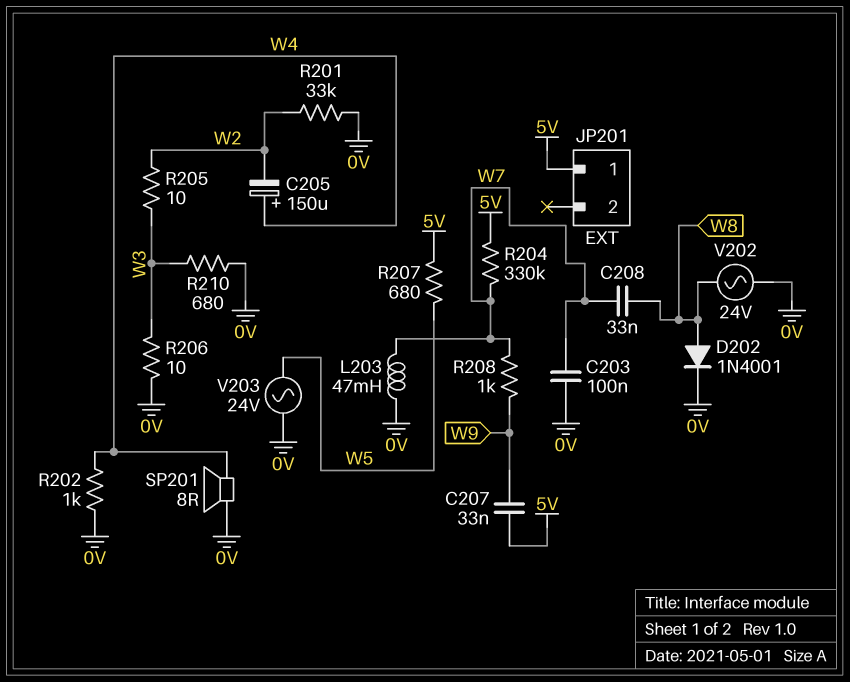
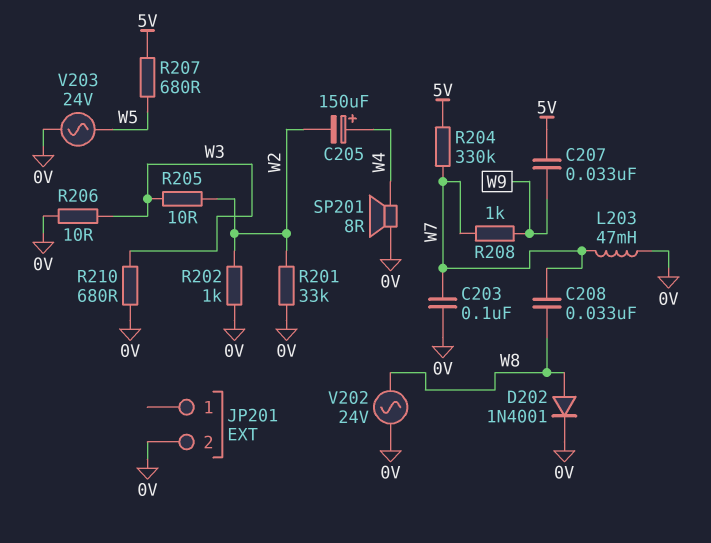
JP201 pin 1: 5V -> none
JP201 pin 2: none -> 0V
R202: 1k (0V, W4) -> 1k (0V, W2)

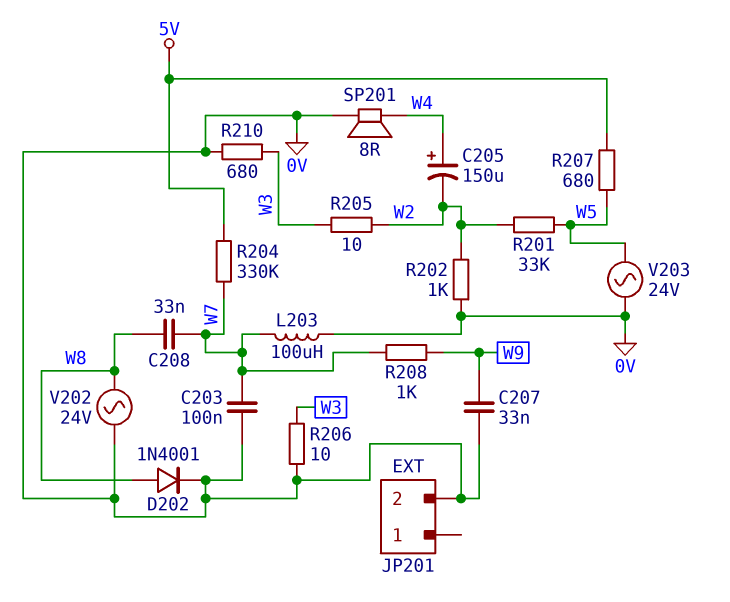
C207: 33nF (5V, W9) -> 33nF (0V, W9)
L203: 47mH (0V, W7) -> 100uH (0V, W7)
R201: 33k (0V, W2) -> 33k (W2, W5)

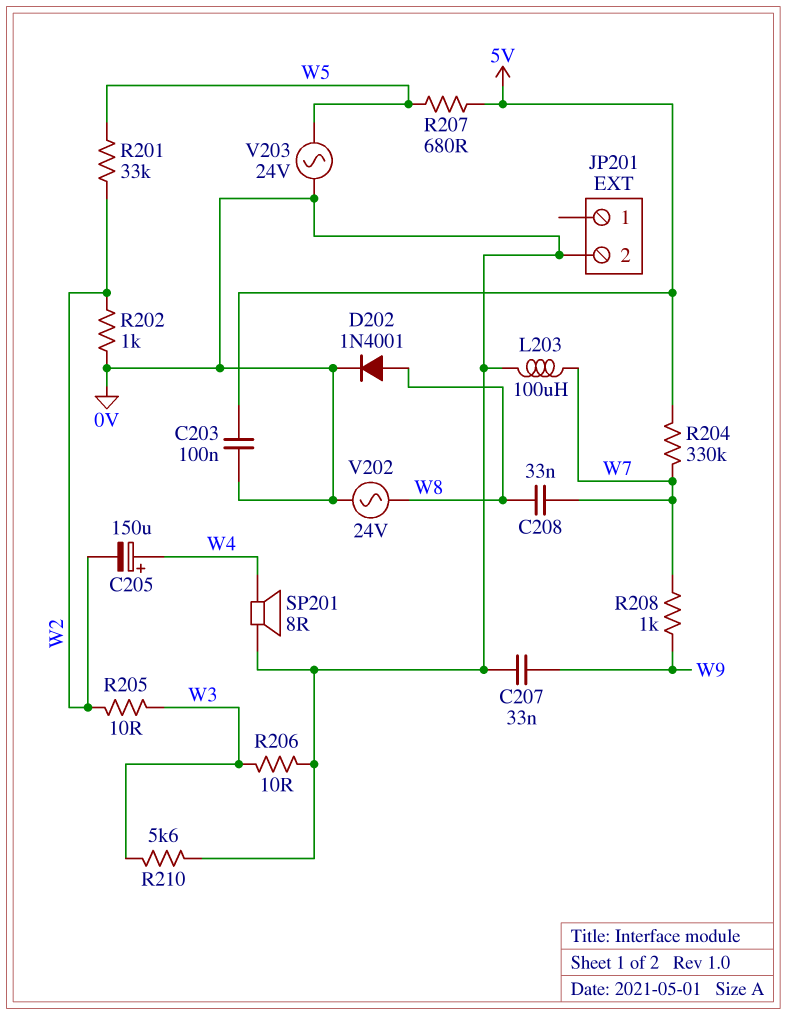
C203: 100nF (0V, W7) -> 100nF (0V, 5V)
R210: 680 (0V, W3) -> 5.6k (0V, W3)

